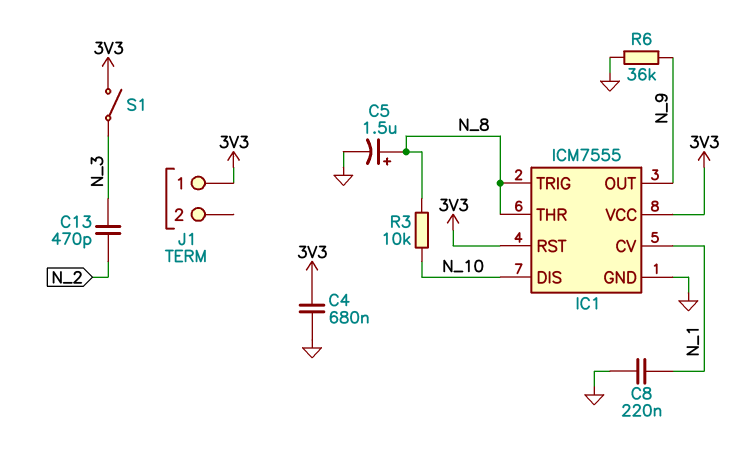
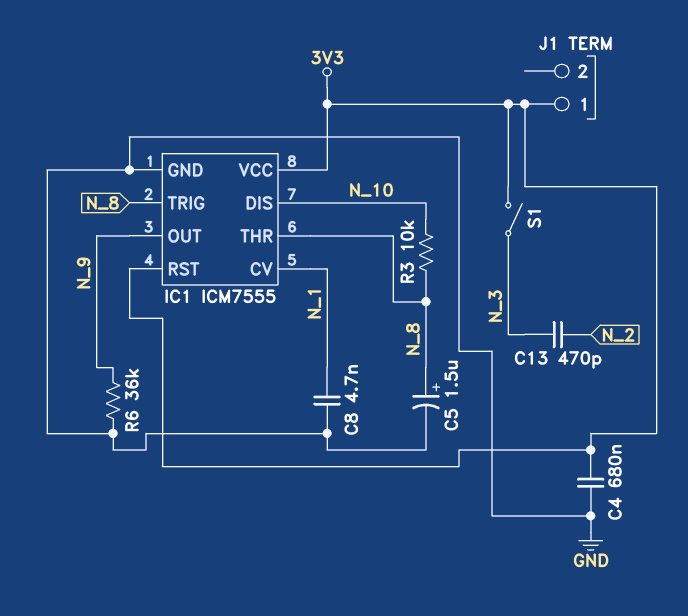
C8: 220nF (GND, N_1) -> 4.7nF (GND, N_1)

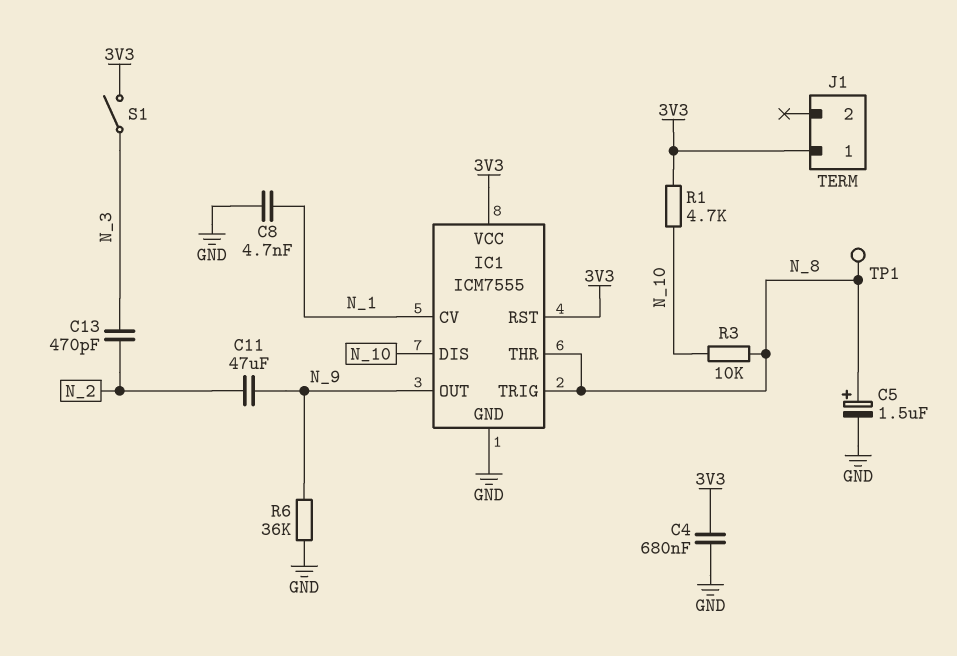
C11: none -> 47uF (N_2, N_9)
R1: none -> 4.7k (3V3, N_10)
TP1: none -> test point (N_8)

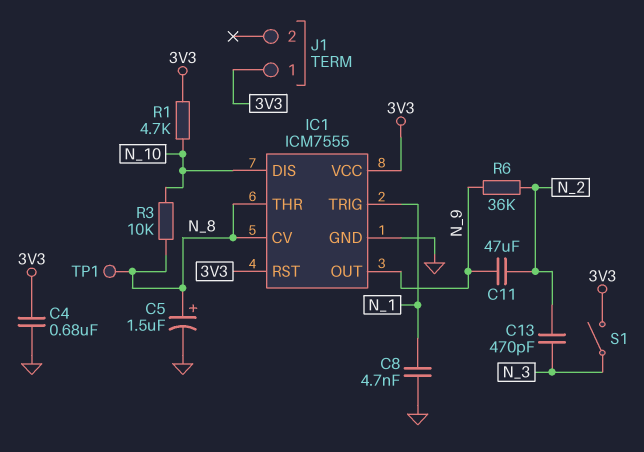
IC1 pin CV: N_1 -> N_8
IC1 pin TRIG: N_8 -> N_1
R6: 36k (GND, N_9) -> 36k (N_2, N_9)

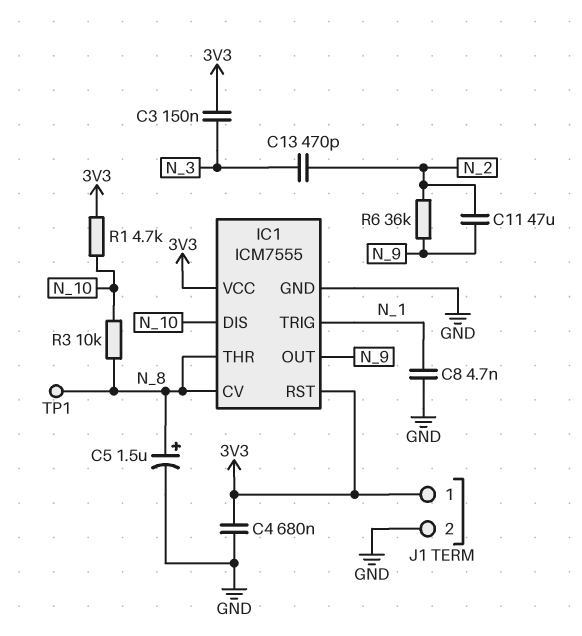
C3: none -> 150nF (3V3, N_3)
J1 pin 2: none -> GND
S1: switch (3V3, N_3) -> none

